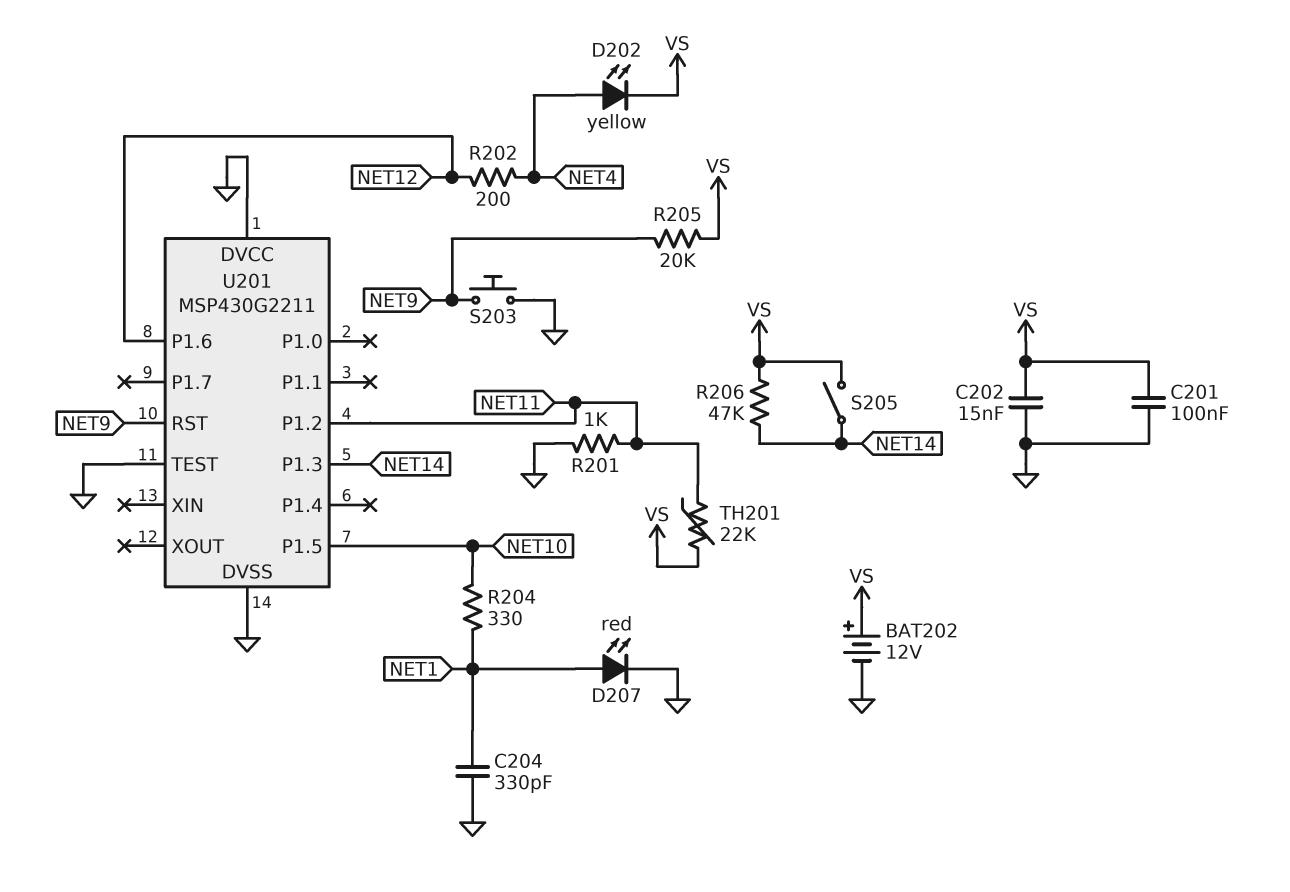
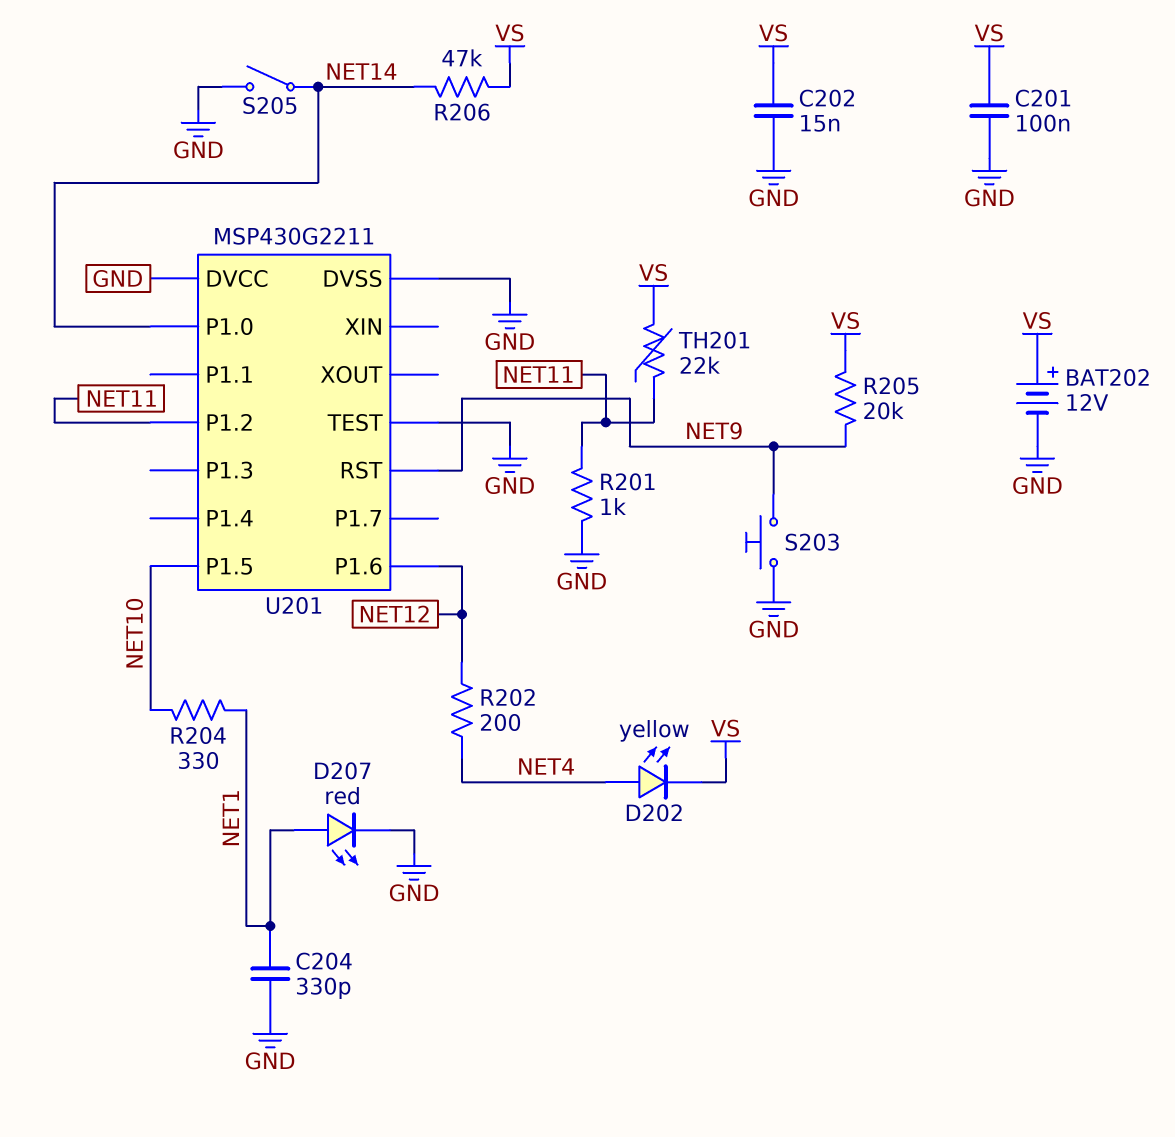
S205: switch (NET14, VS) -> switch (GND, NET14)
U201 pin P1.0: none -> NET14
U201 pin P1.3: NET14 -> none

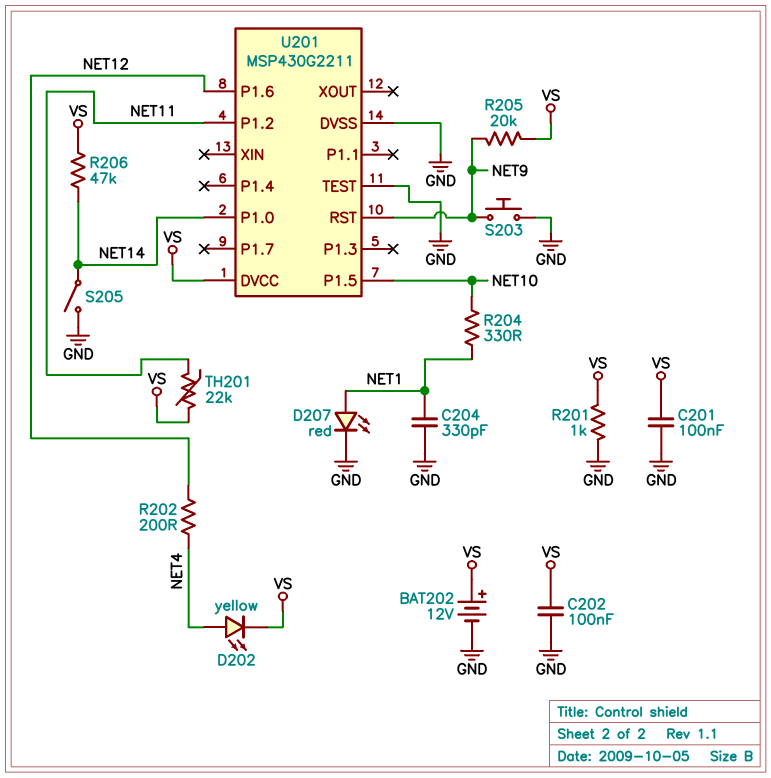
C202: 15nF (GND, VS) -> 100nF (GND, VS)
R201: 1k (GND, NET11) -> 1k (GND, VS)
U201 pin DVCC: GND -> VS

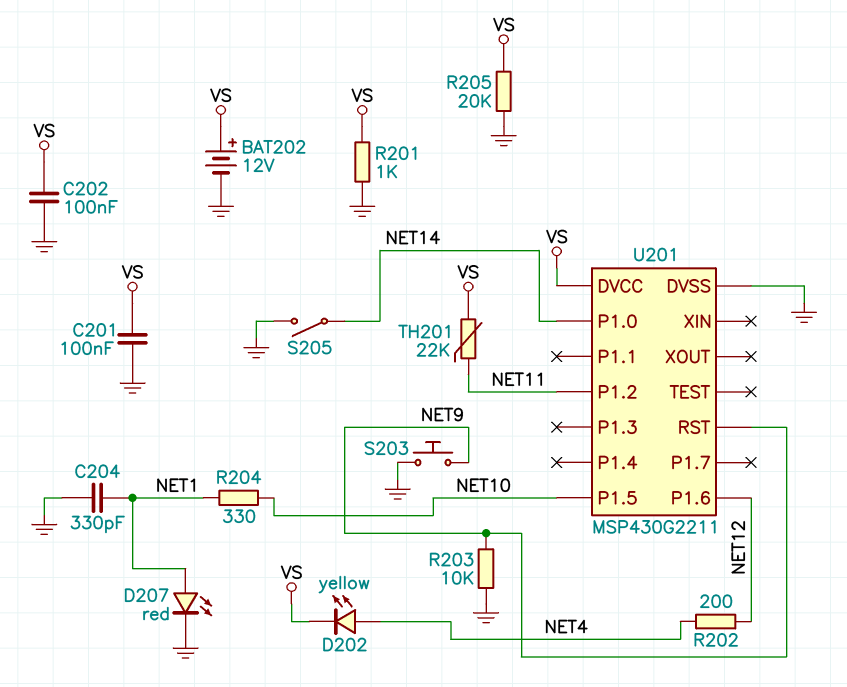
R203: none -> 10k (GND, NET9)
R205: 20k (NET9, VS) -> 20k (GND, VS)
R206: 47k (NET14, VS) -> none
U201 pin TEST: GND -> none

